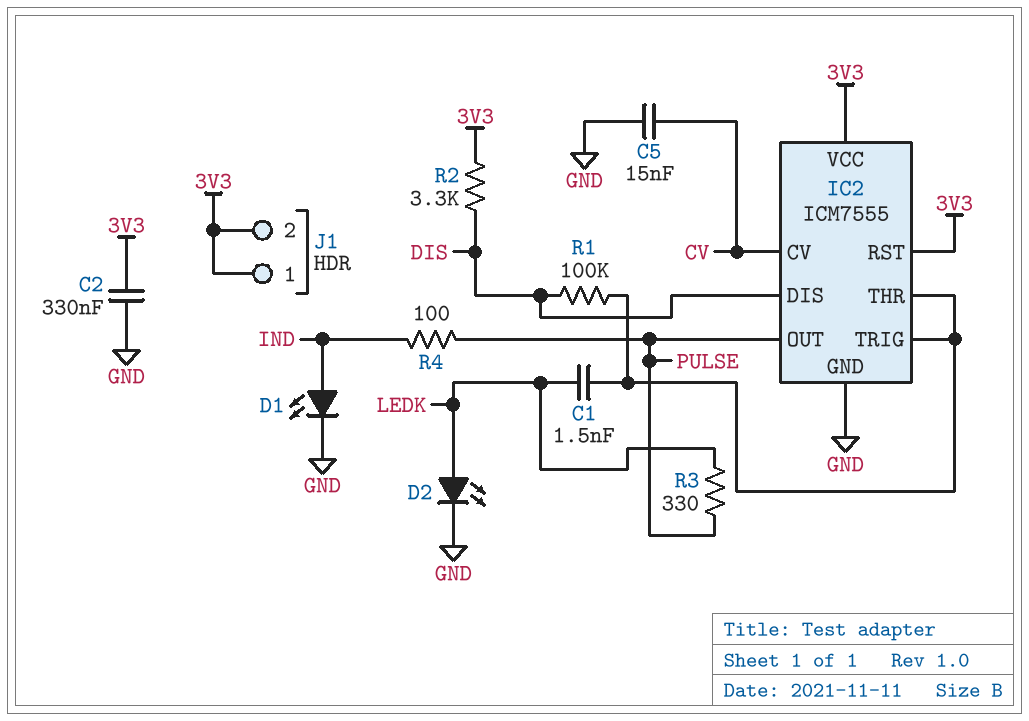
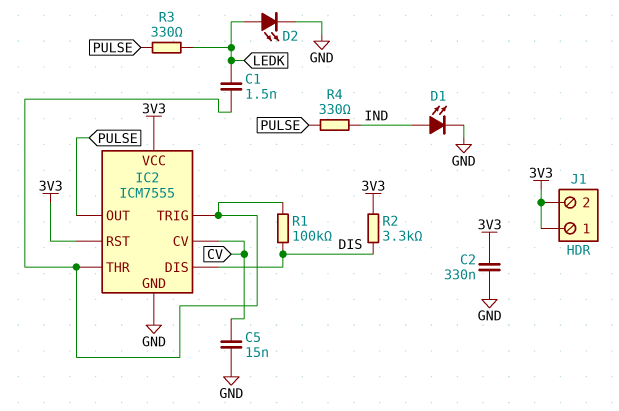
R4: 100 (IND, PULSE) -> 330 (IND, PULSE)

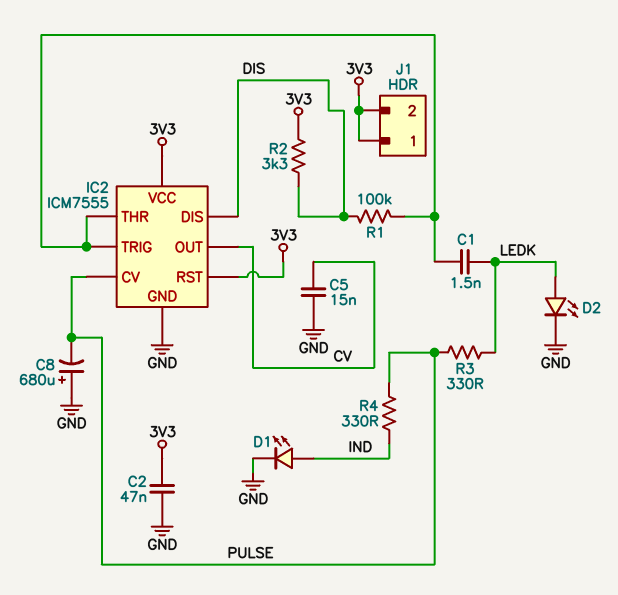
C2: 330nF (3V3, GND) -> 47nF (3V3, GND)
C8: none -> 680uF (plus GND, minus PULSE)
IC2 pin CV: CV -> PULSE
IC2 pin OUT: PULSE -> CV

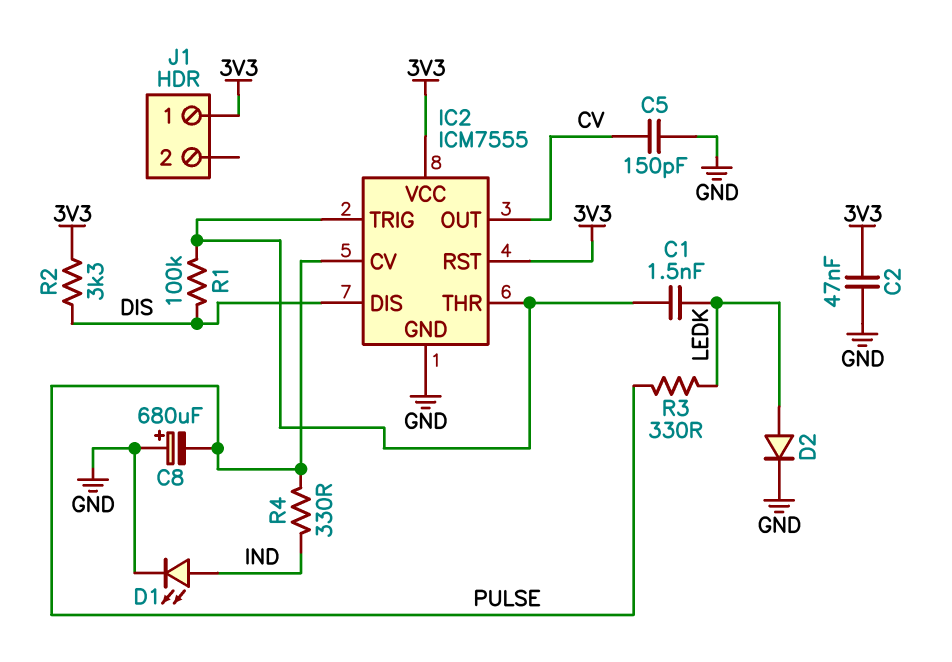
C5: 15nF (CV, GND) -> 150pF (CV, GND)
D2: LED (A LEDK, K GND) -> diode (A LEDK, K GND)
J1 pin 2: 3V3 -> none

